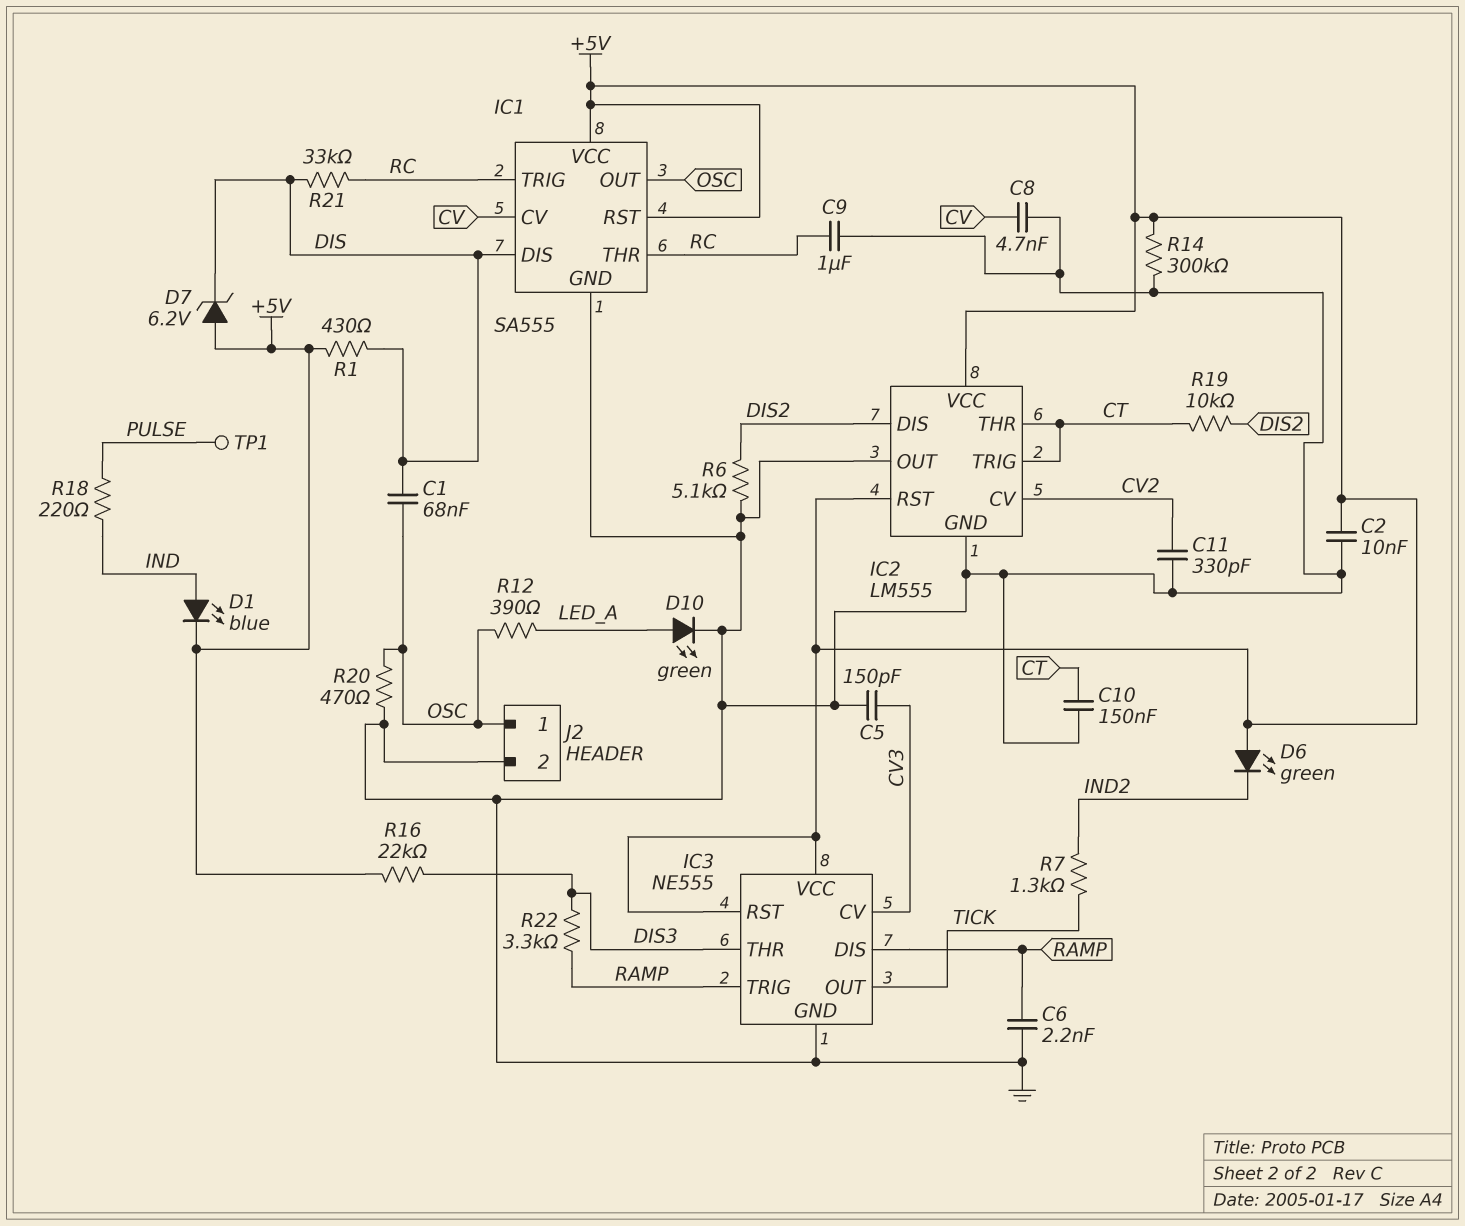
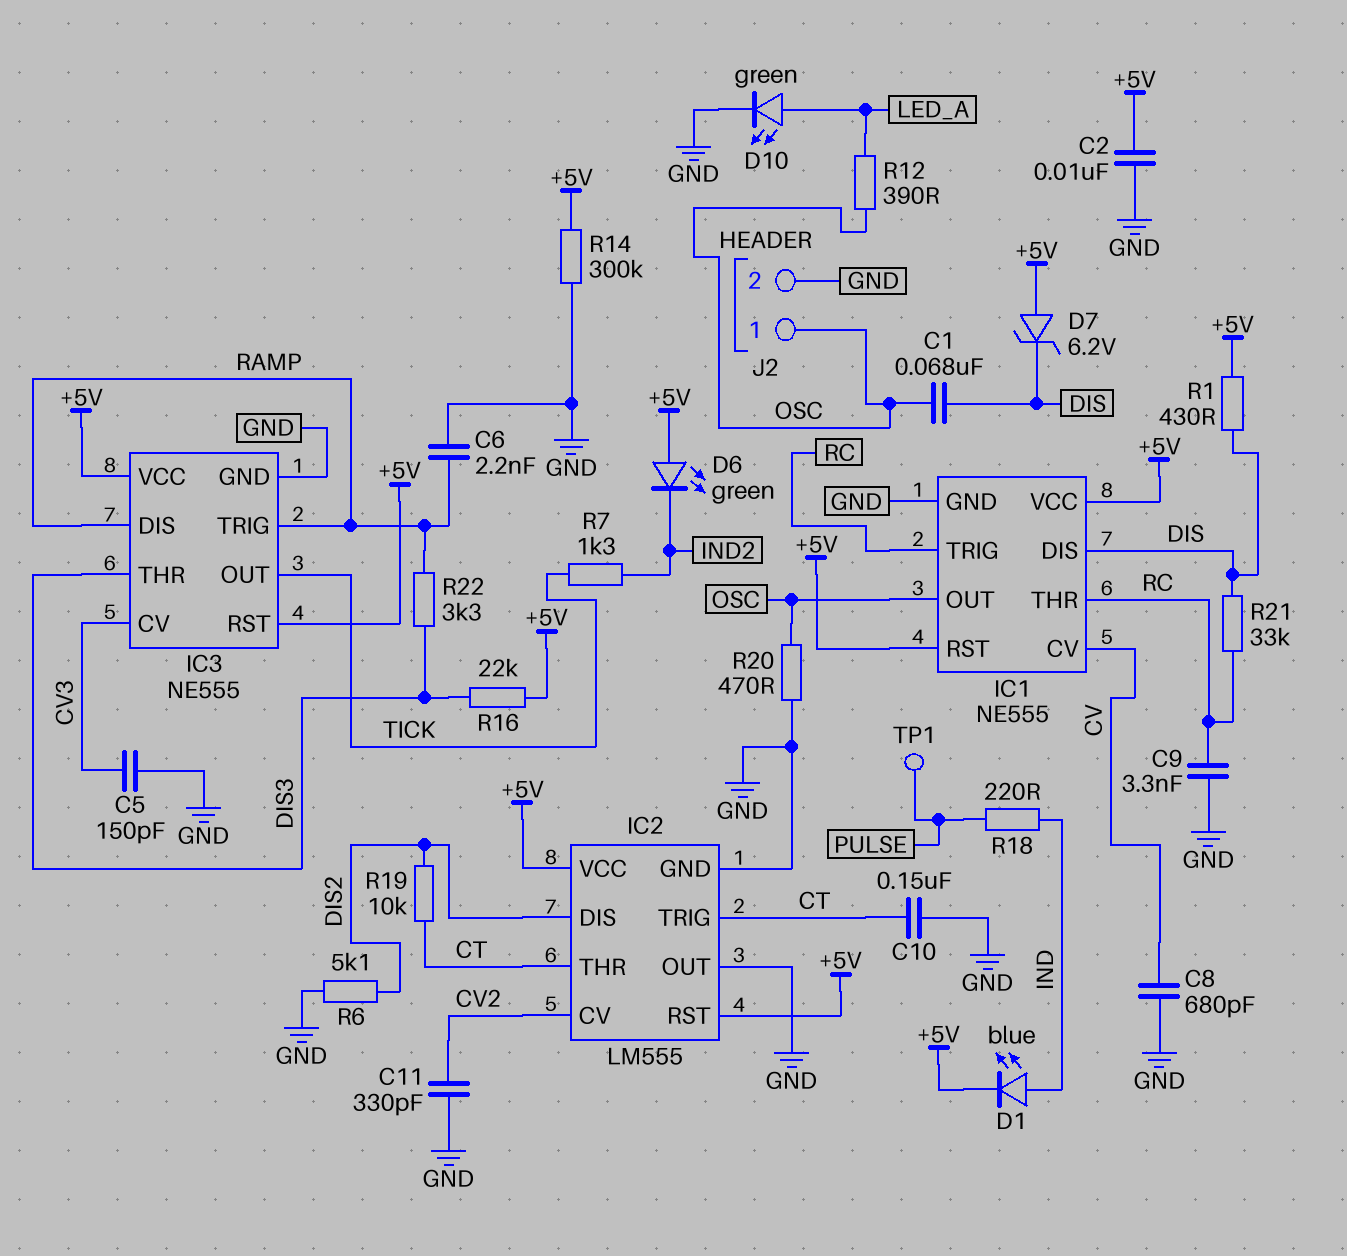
C8: 4.7nF (CV, GND) -> 680pF (CV, GND)
C9: 1uF (GND, RC) -> 3.3nF (GND, RC)
IC1: SA555 -> NE555

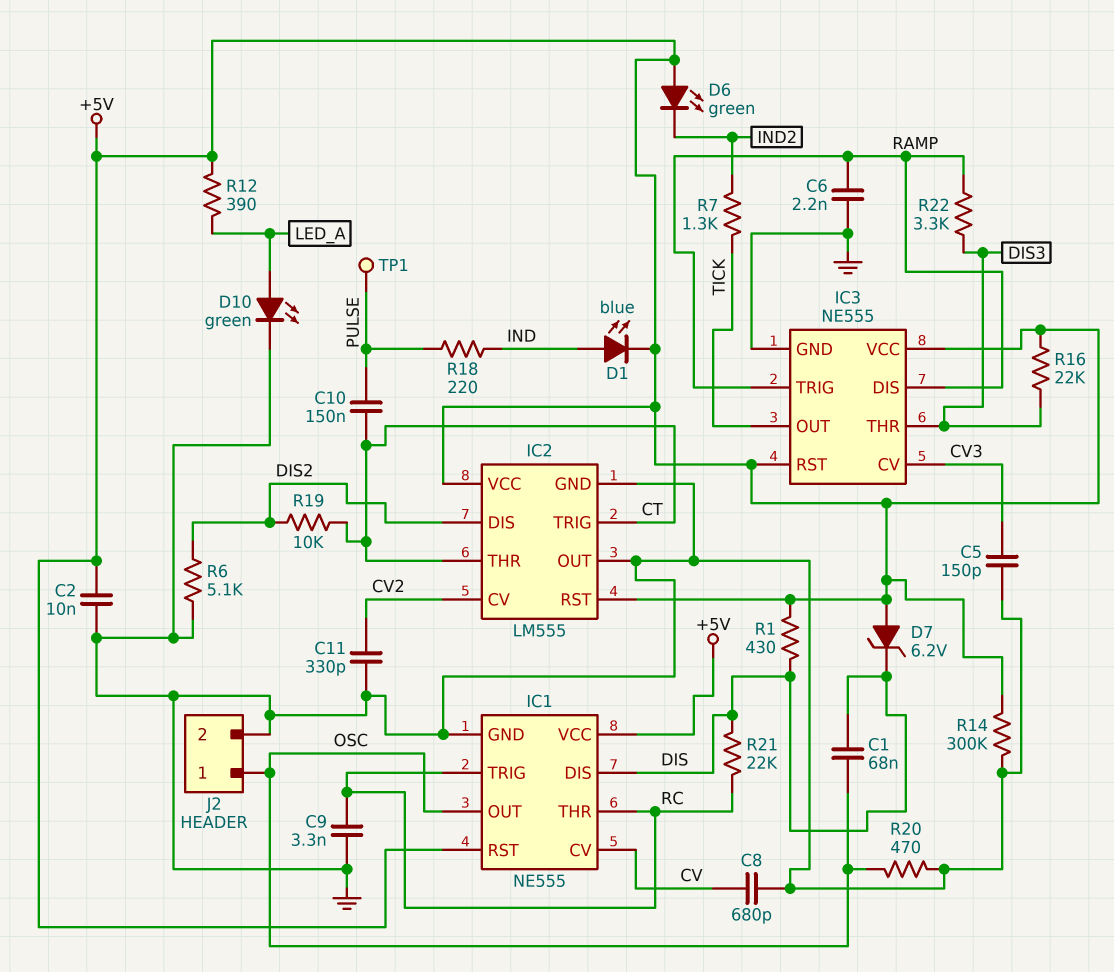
C10: 150nF (CT, GND) -> 150nF (CT, PULSE)
R12: 390 (LED_A, OSC) -> 390 (+5V, LED_A)
R21: 33k (DIS, RC) -> 22k (DIS, RC)

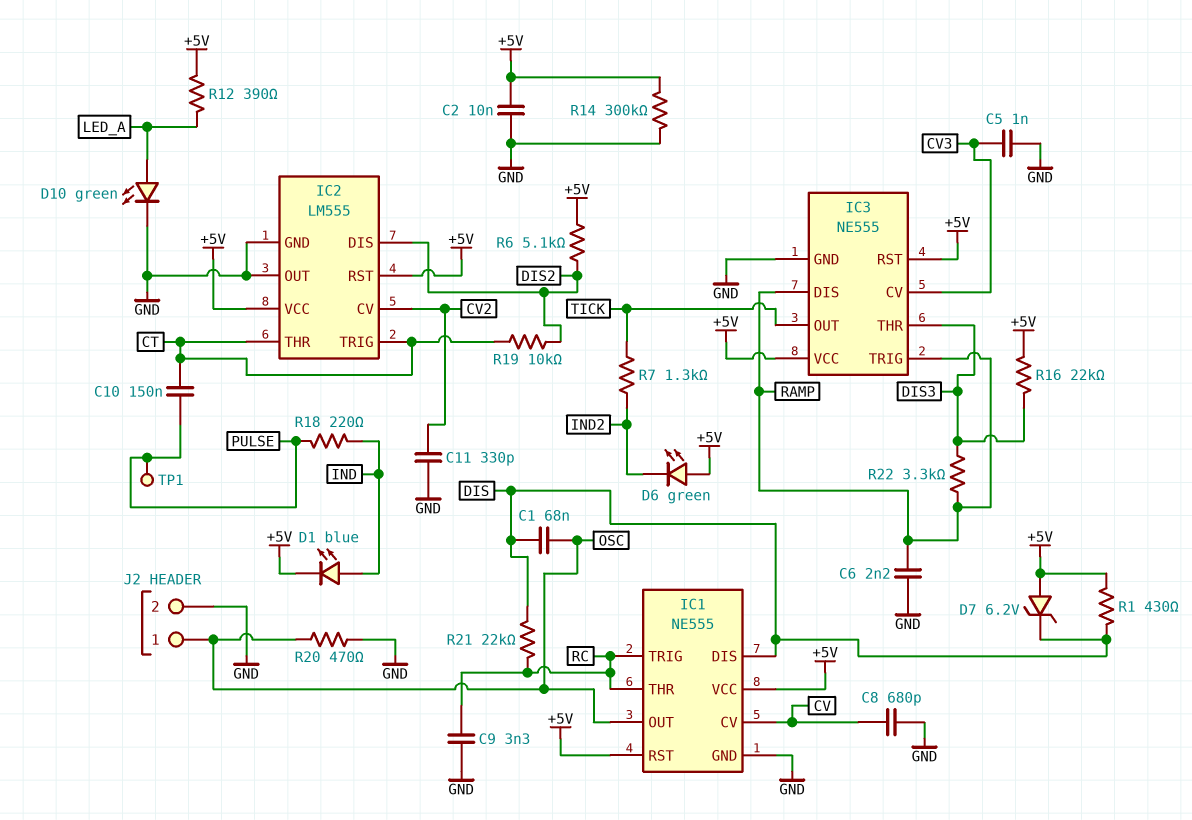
C5: 150pF (CV3, GND) -> 1nF (CV3, GND)
R6: 5.1k (DIS2, GND) -> 5.1k (+5V, DIS2)

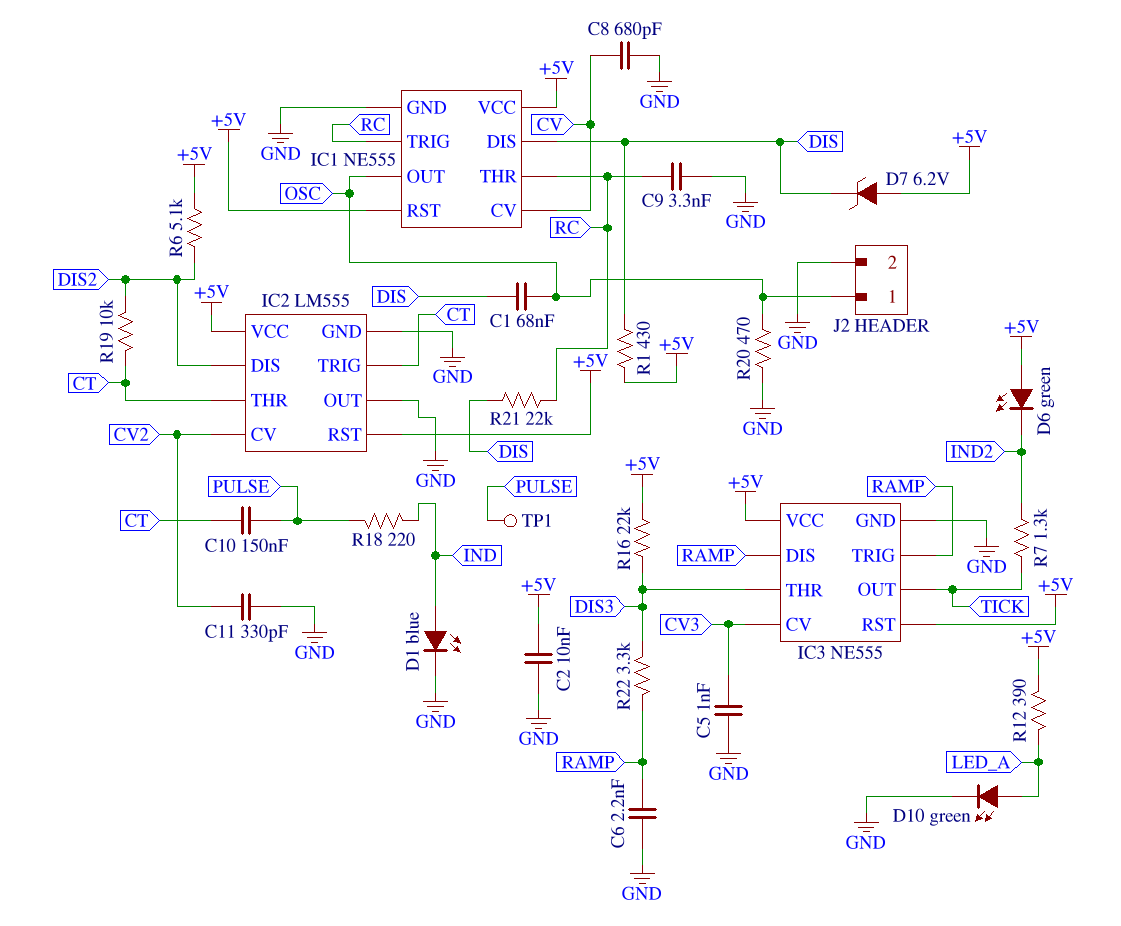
D1: LED blue (A IND, K +5V) -> LED blue (A IND, K GND)
R14: 300k (+5V, GND) -> none

